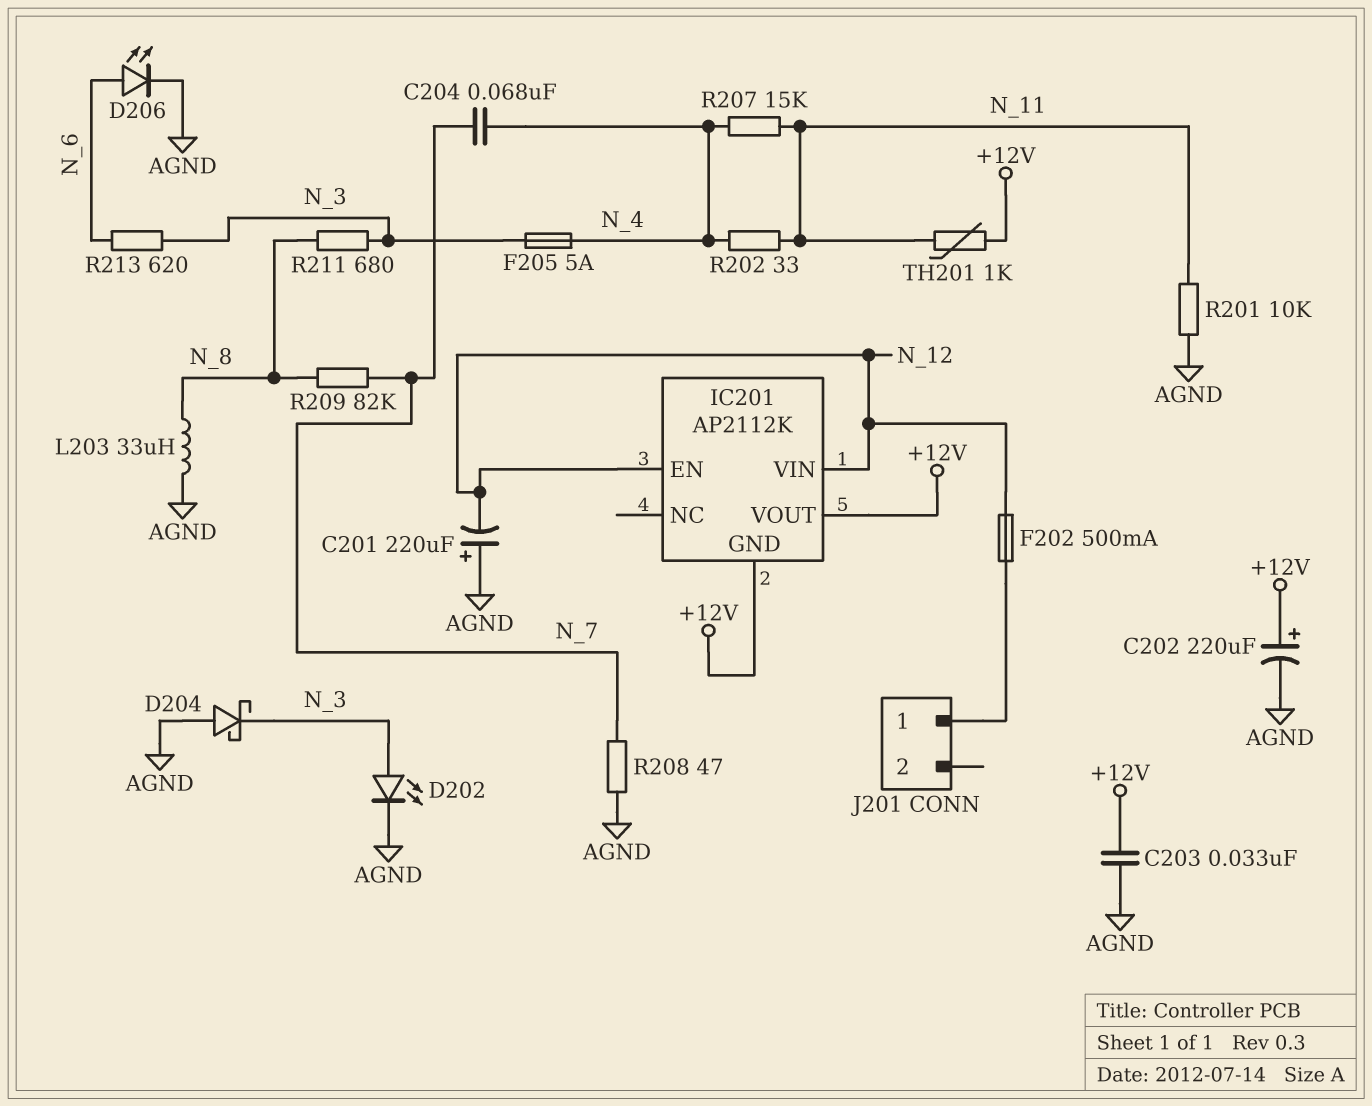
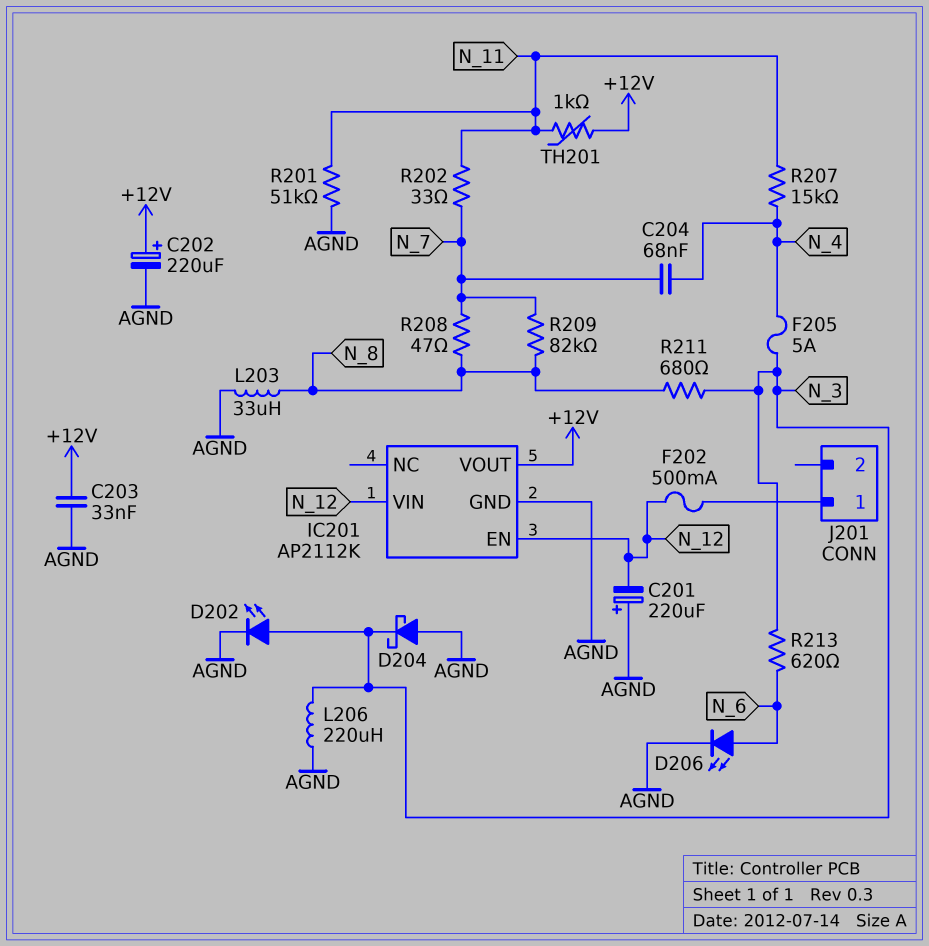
IC201 pin GND: +12V -> AGND
L206: none -> 220uH (AGND, N_3)
R201: 10k (AGND, N_11) -> 51k (AGND, N_11)
R202: 33 (N_4, N_11) -> 33 (N_7, N_11)
R208: 47 (AGND, N_7) -> 47 (N_7, N_8)

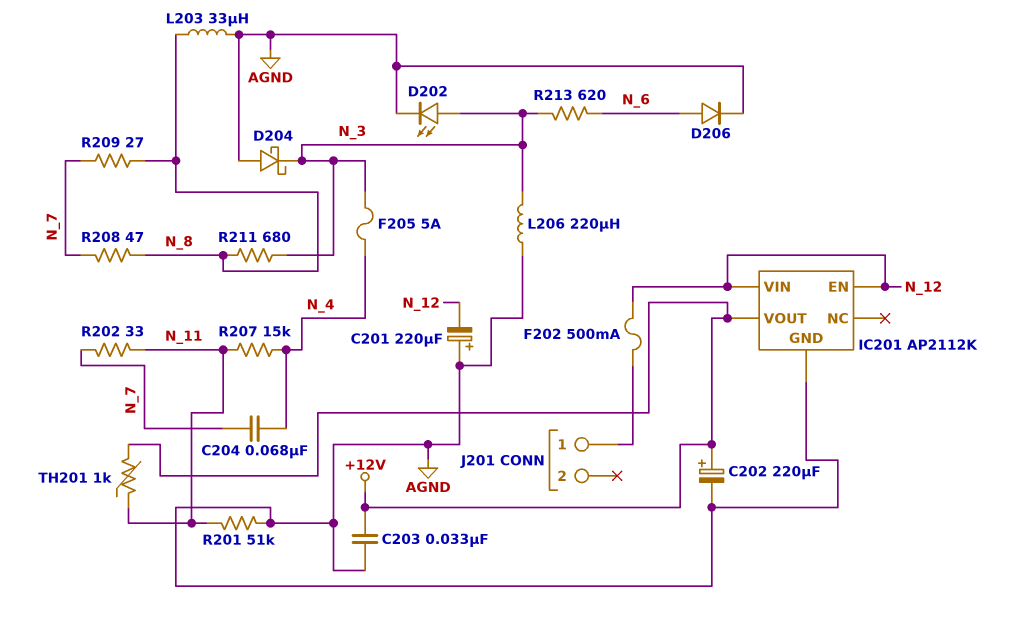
D206: LED (A N_6, K AGND) -> diode (A N_6, K AGND)
R209: 82k (N_7, N_8) -> 27 (N_7, N_8)

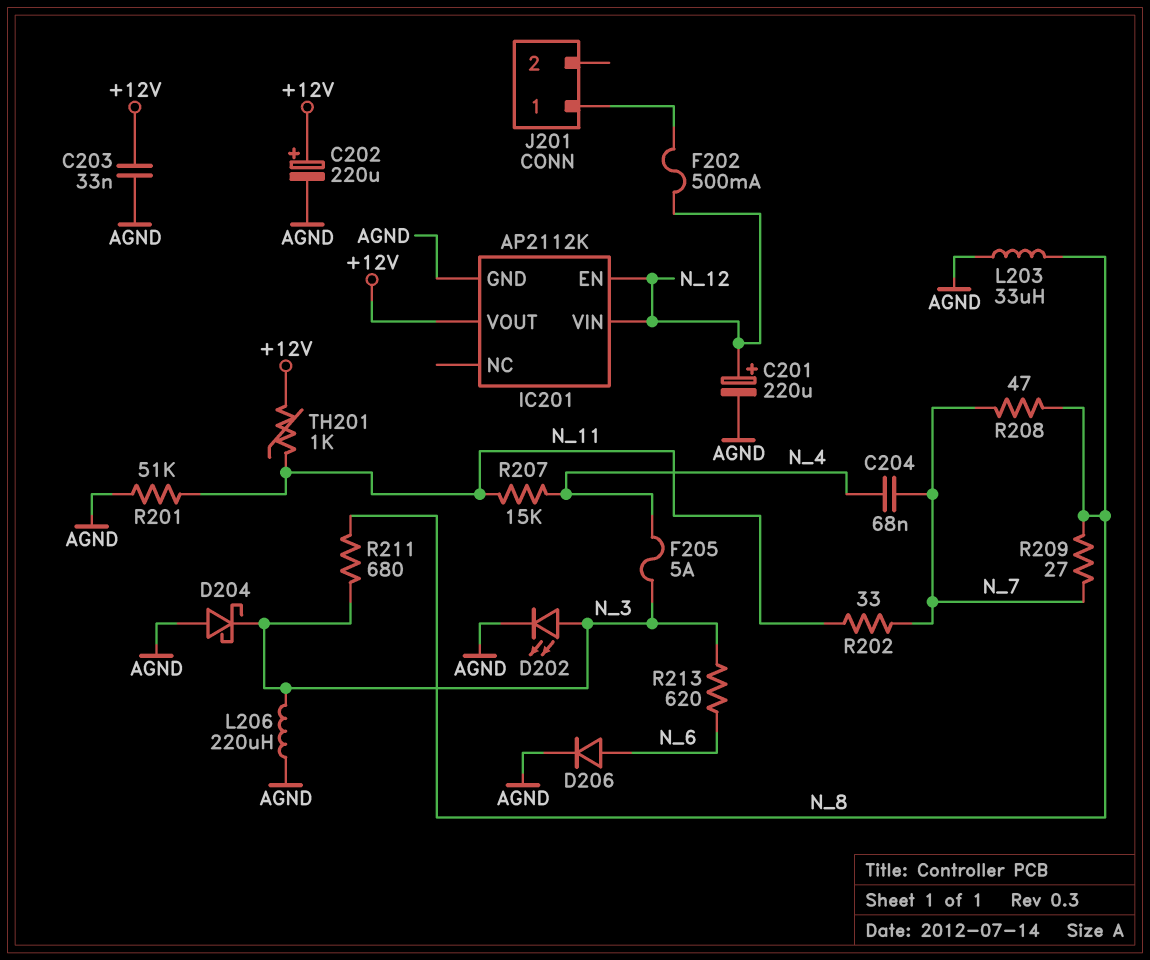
C201: 220uF (plus AGND, minus N_12) -> 220uF (plus N_12, minus AGND)

